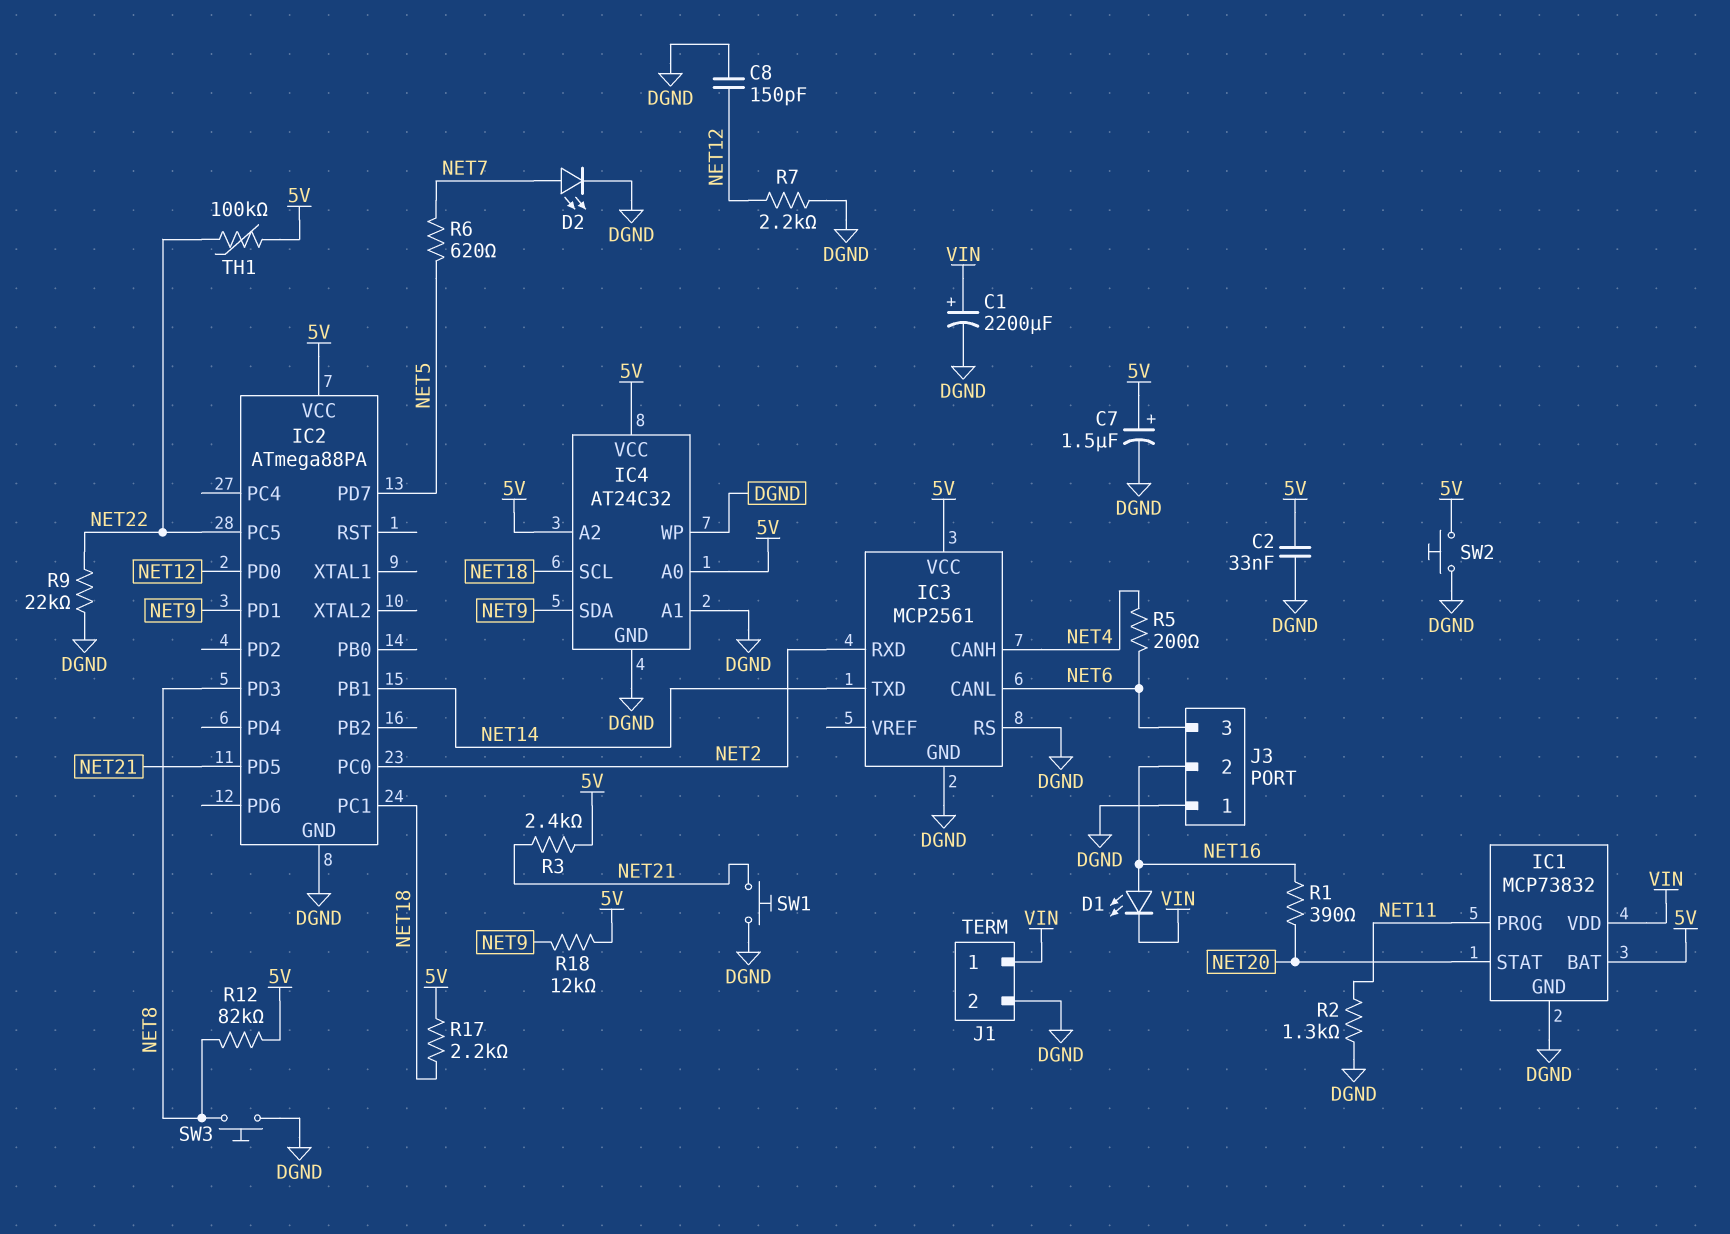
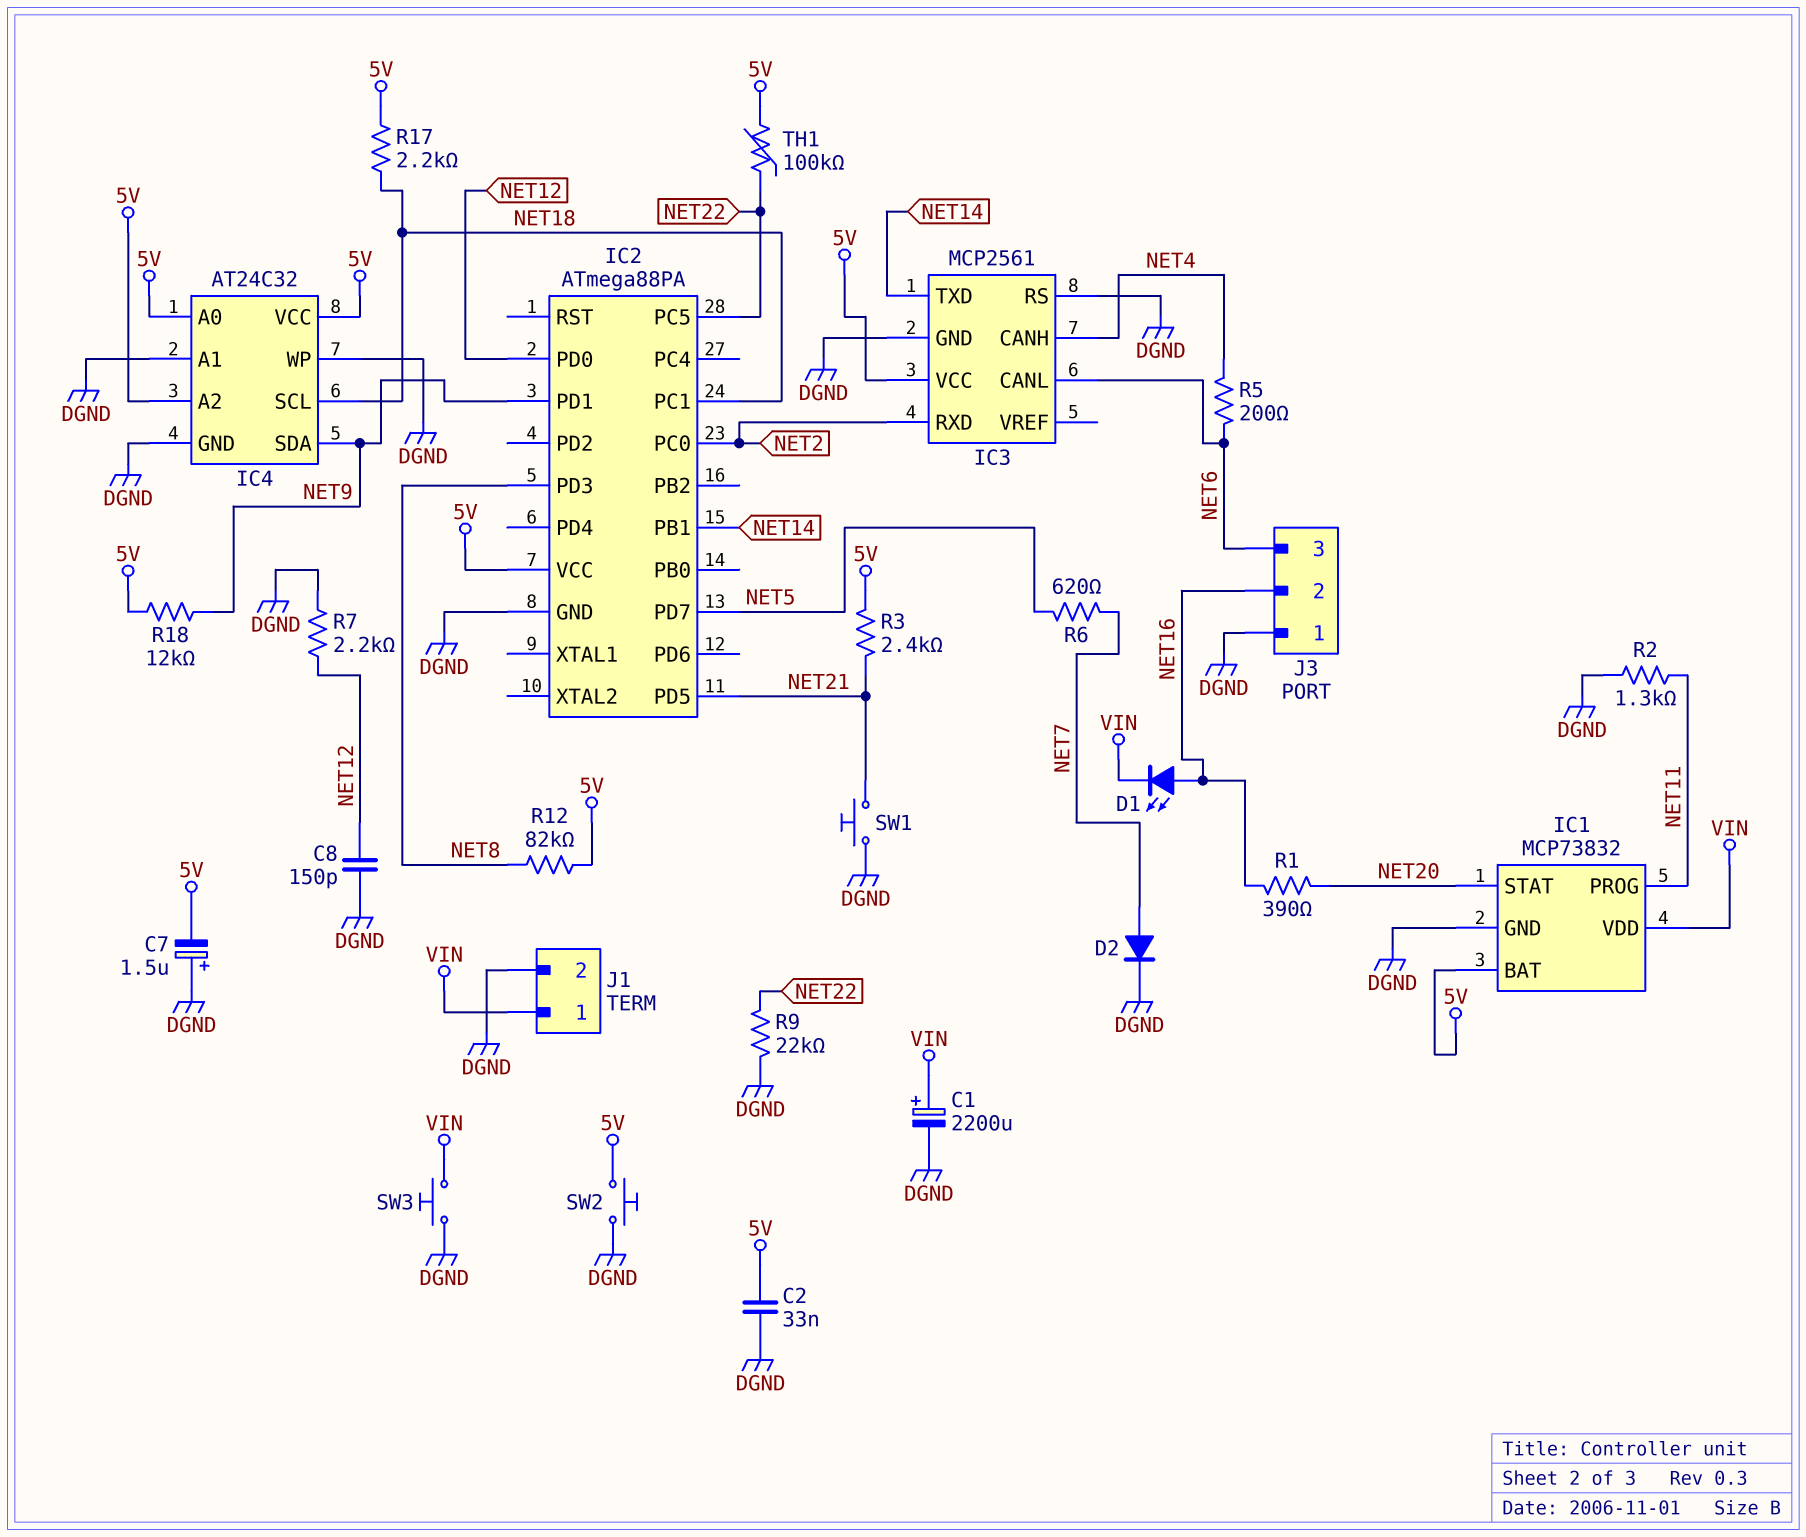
C7: 1.5uF (plus 5V, minus DGND) -> 1.5uF (plus DGND, minus 5V)
D2: LED (A NET7, K DGND) -> diode (A NET7, K DGND)
SW3: button (DGND, NET8) -> button (DGND, VIN)

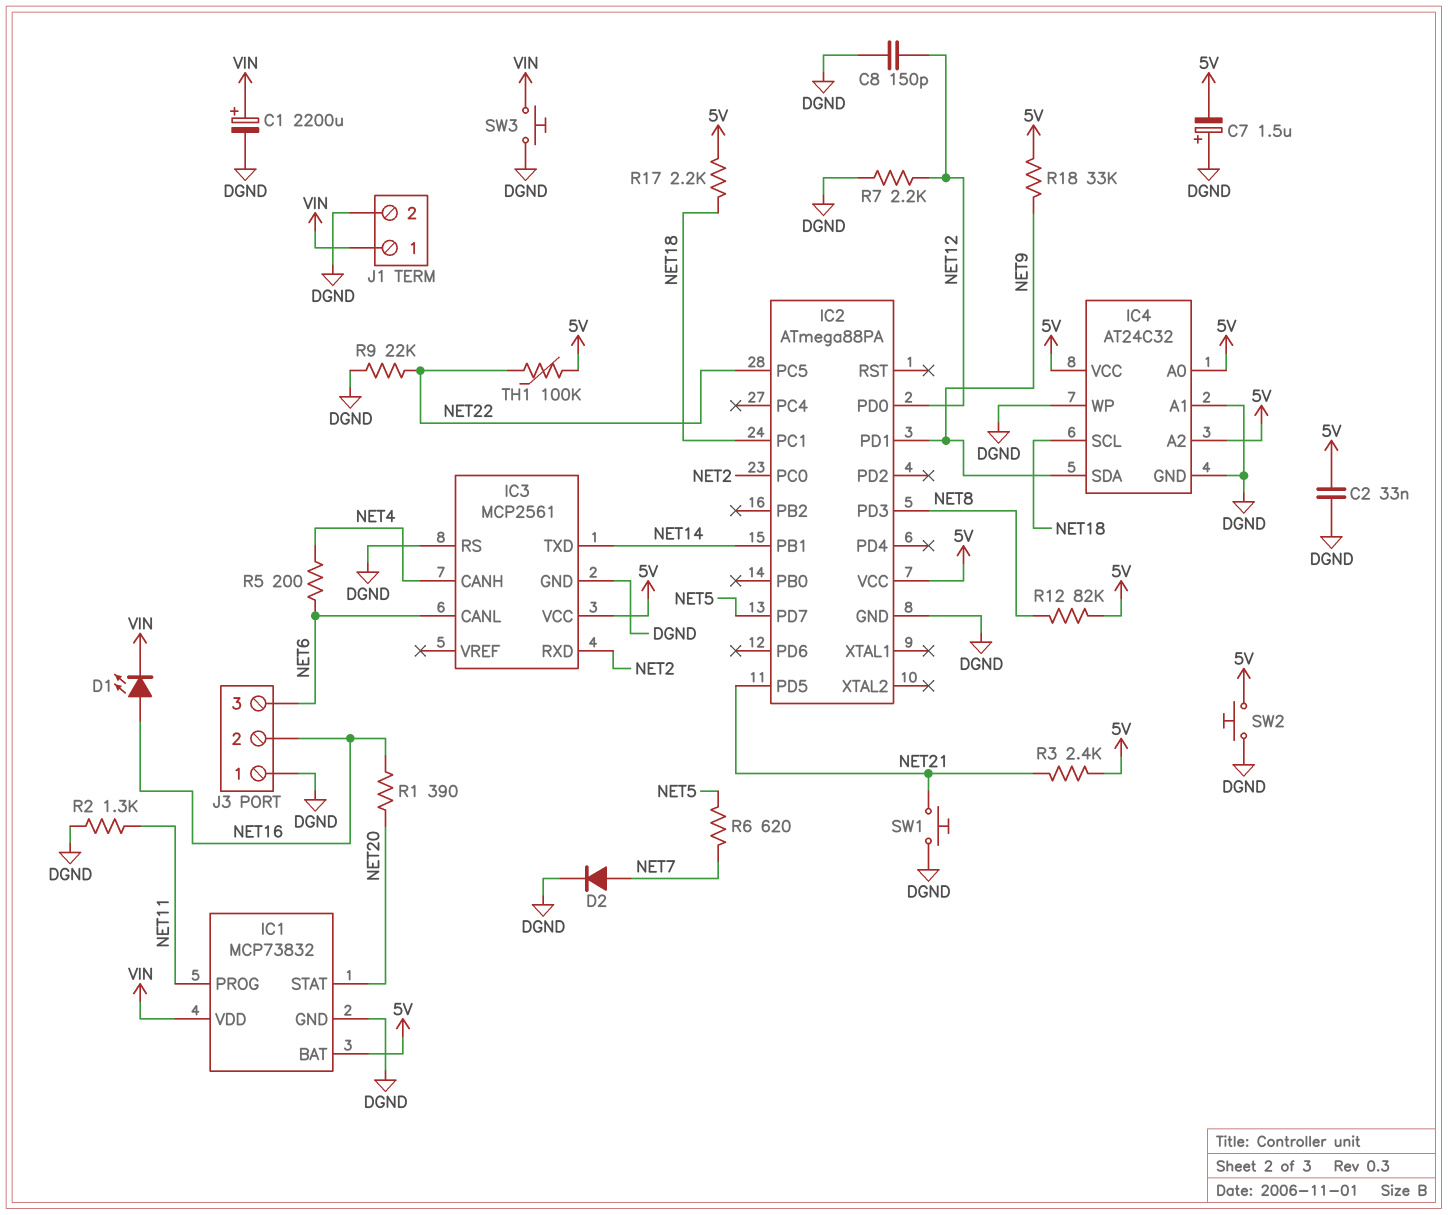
R18: 12k (5V, NET9) -> 33k (5V, NET9)

